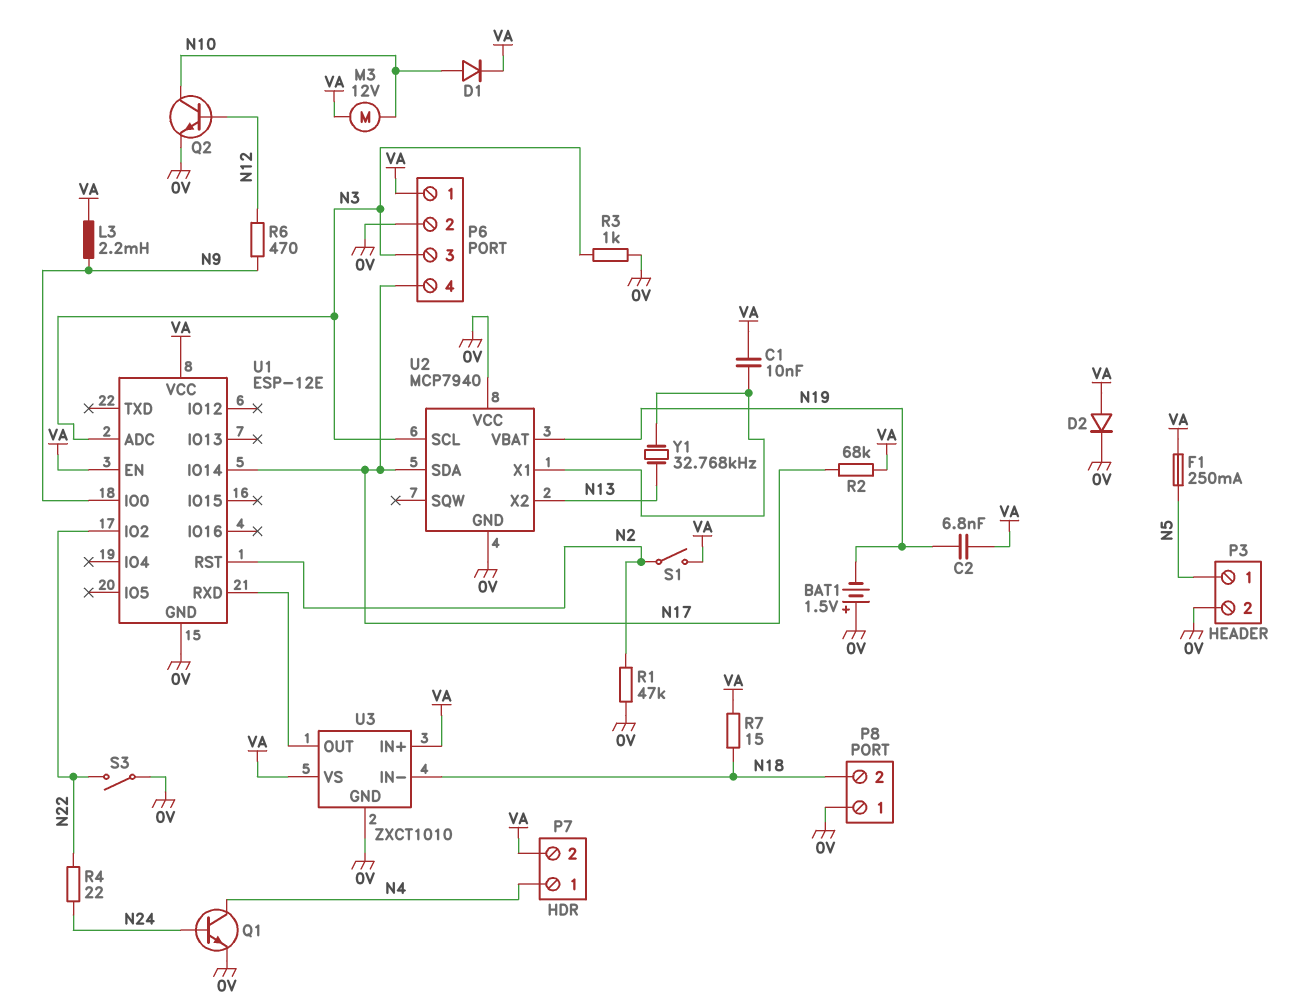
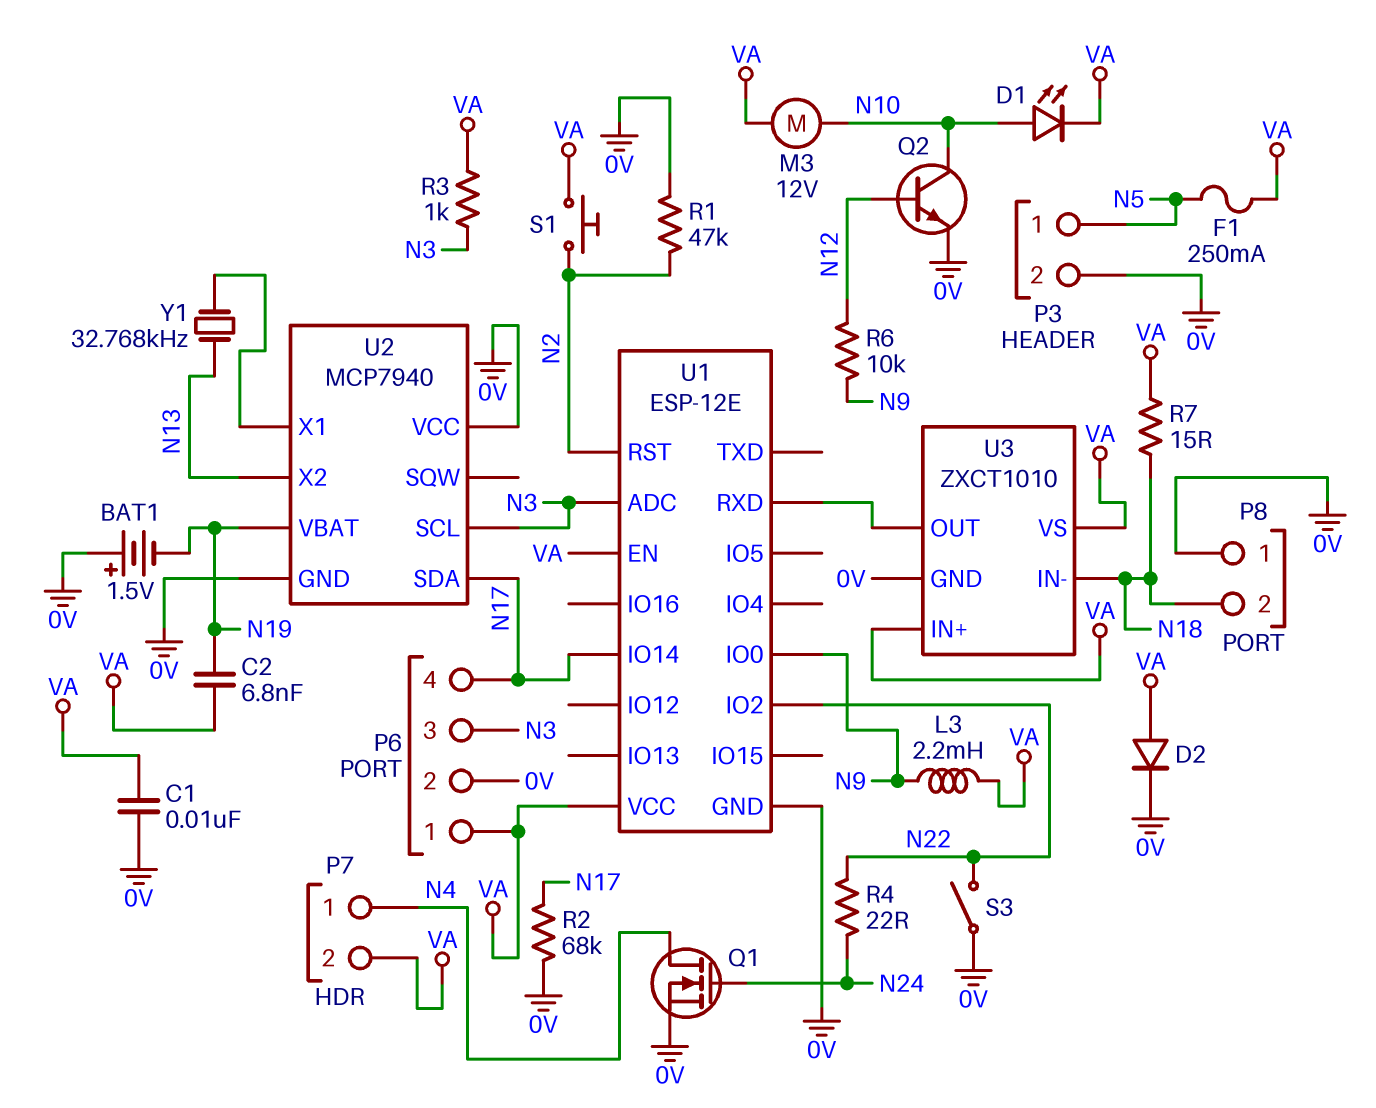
C1: 10nF (U2/X1, VA) -> 10nF (0V, VA)
D1: diode (A N10, K VA) -> LED (A N10, K VA)
Q1: NPN (B N24, C N4, E 0V) -> NMOS (G N24, D N4, S 0V)
R2: 68k (N17, VA) -> 68k (0V, N17)
R3: 1k (0V, N3) -> 1k (N3, VA)
R6: 470 (N9, N12) -> 10k (N9, N12)
S1: switch (N2, VA) -> button (N2, VA)

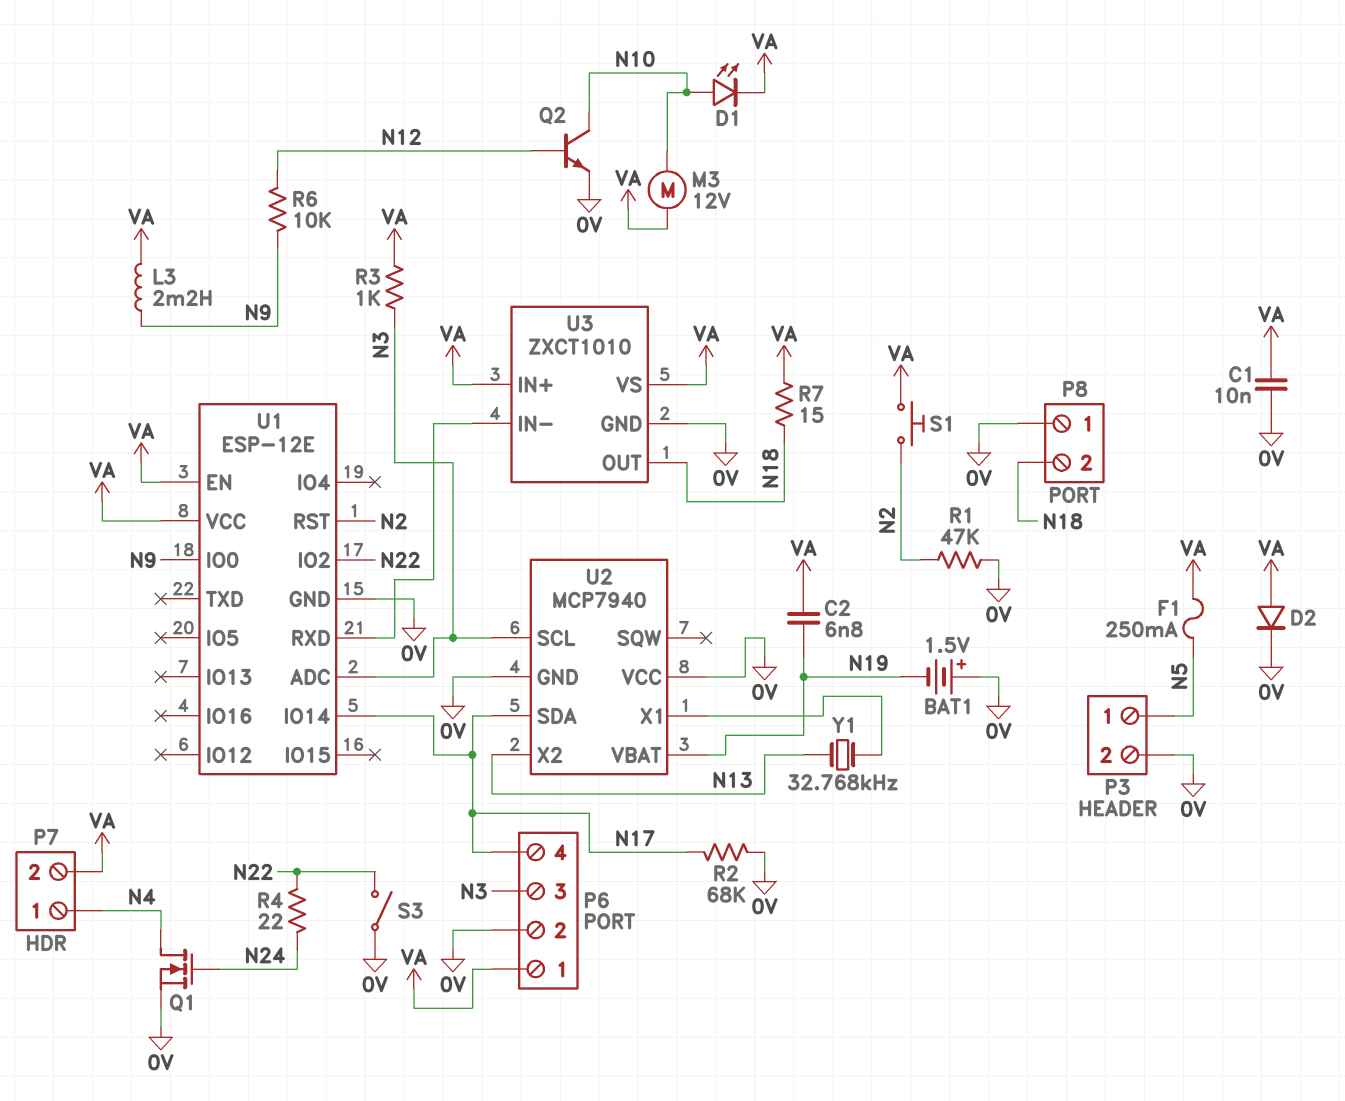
U3 pin IN-: N18 -> U1/RXD
U3 pin OUT: U1/RXD -> N18

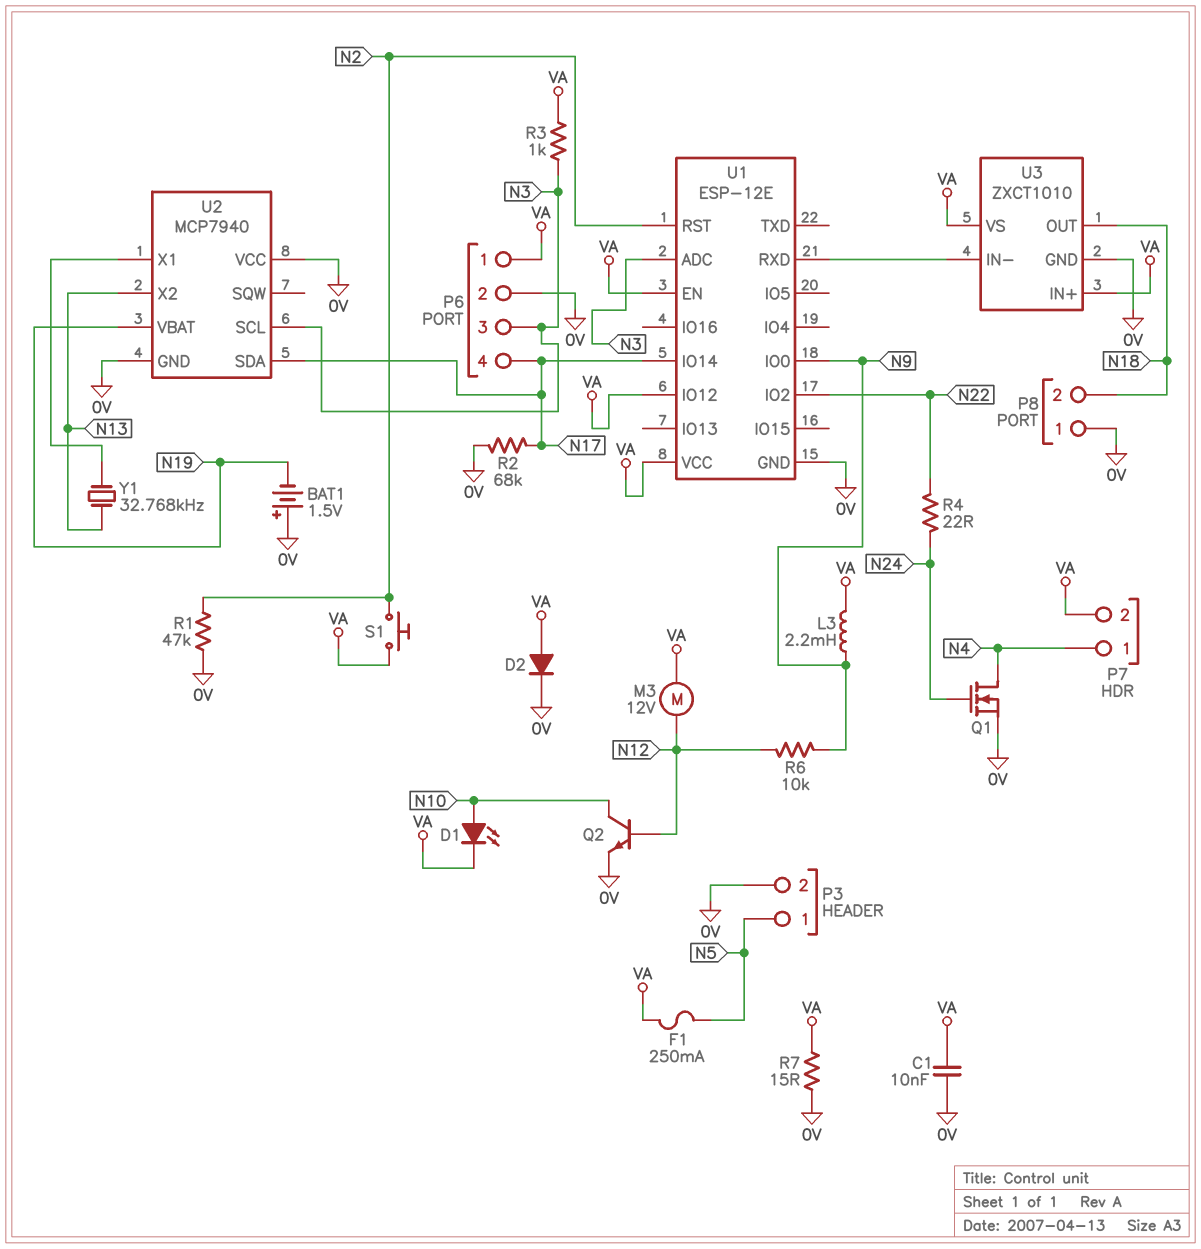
C2: 6.8nF (N19, VA) -> none
M3: motor 12V (N10, VA) -> motor 12V (N12, VA)
R7: 15 (N18, VA) -> 15 (0V, VA)
S3: switch (0V, N22) -> none
U1 pin IO12: none -> VA

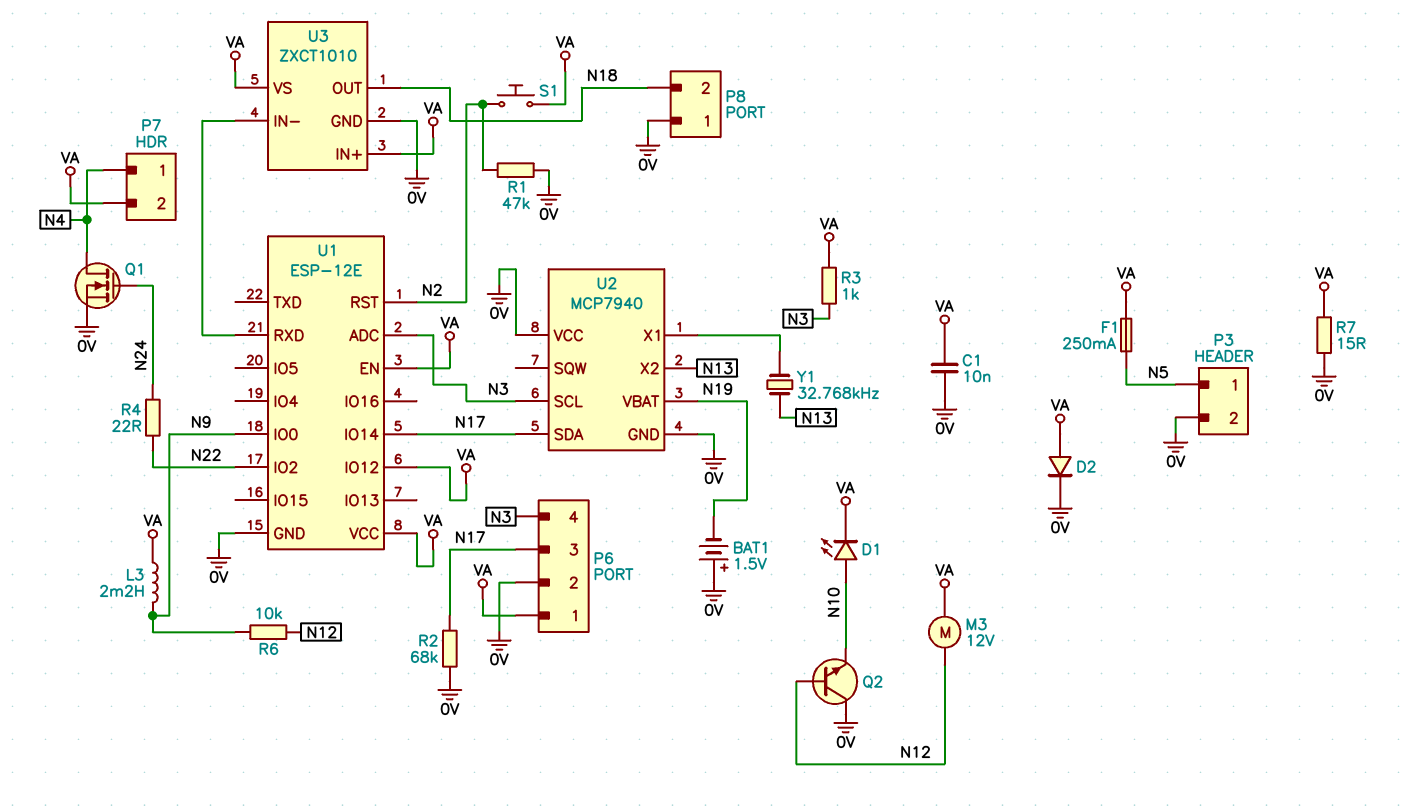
P6 pin 3: N3 -> N17
P6 pin 4: N17 -> N3
Q2: NPN (B N12, C N10, E 0V) -> NPN (B N12, C 0V, E N10)

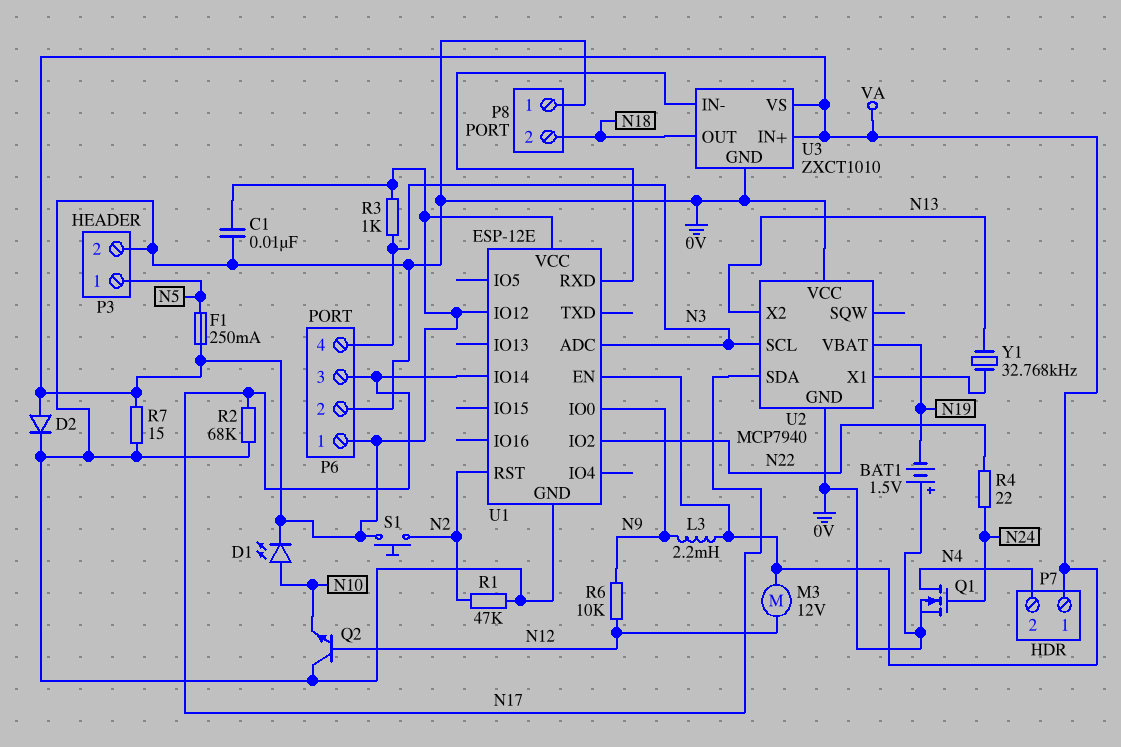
P7 pin 1: N4 -> VA
P7 pin 2: VA -> N4

